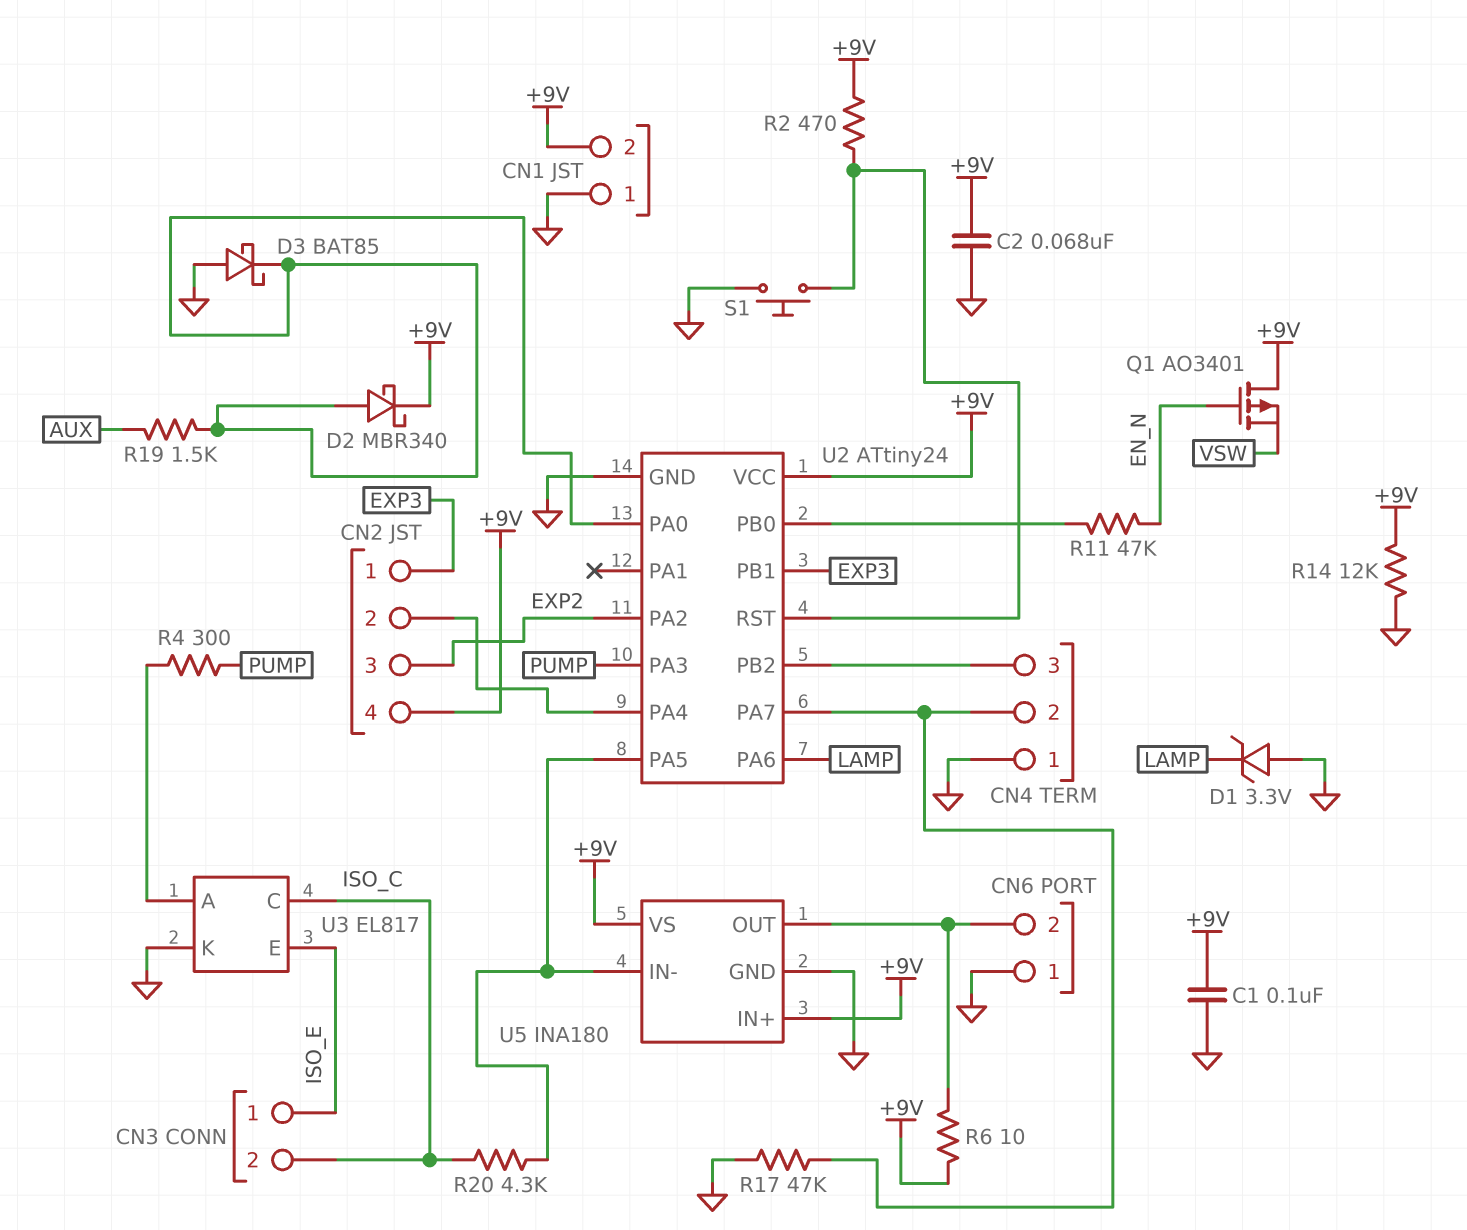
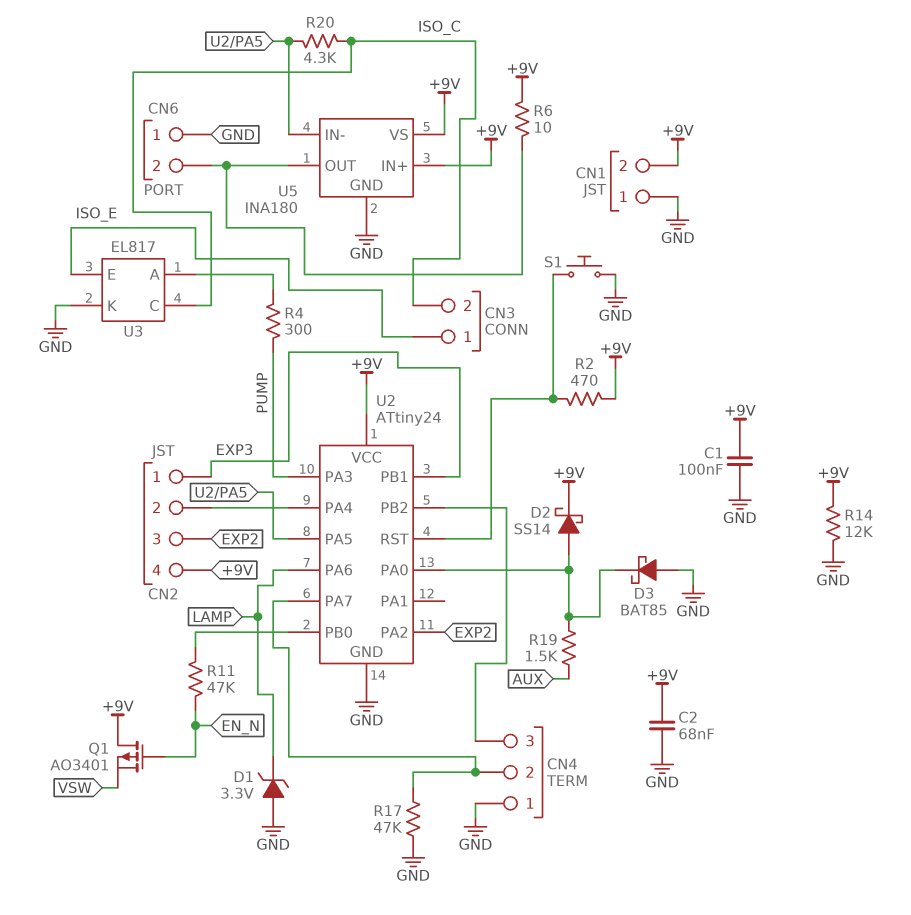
D2: schottky MBR340 (A U2/PA0, K +9V) -> schottky SS14 (A U2/PA0, K +9V)

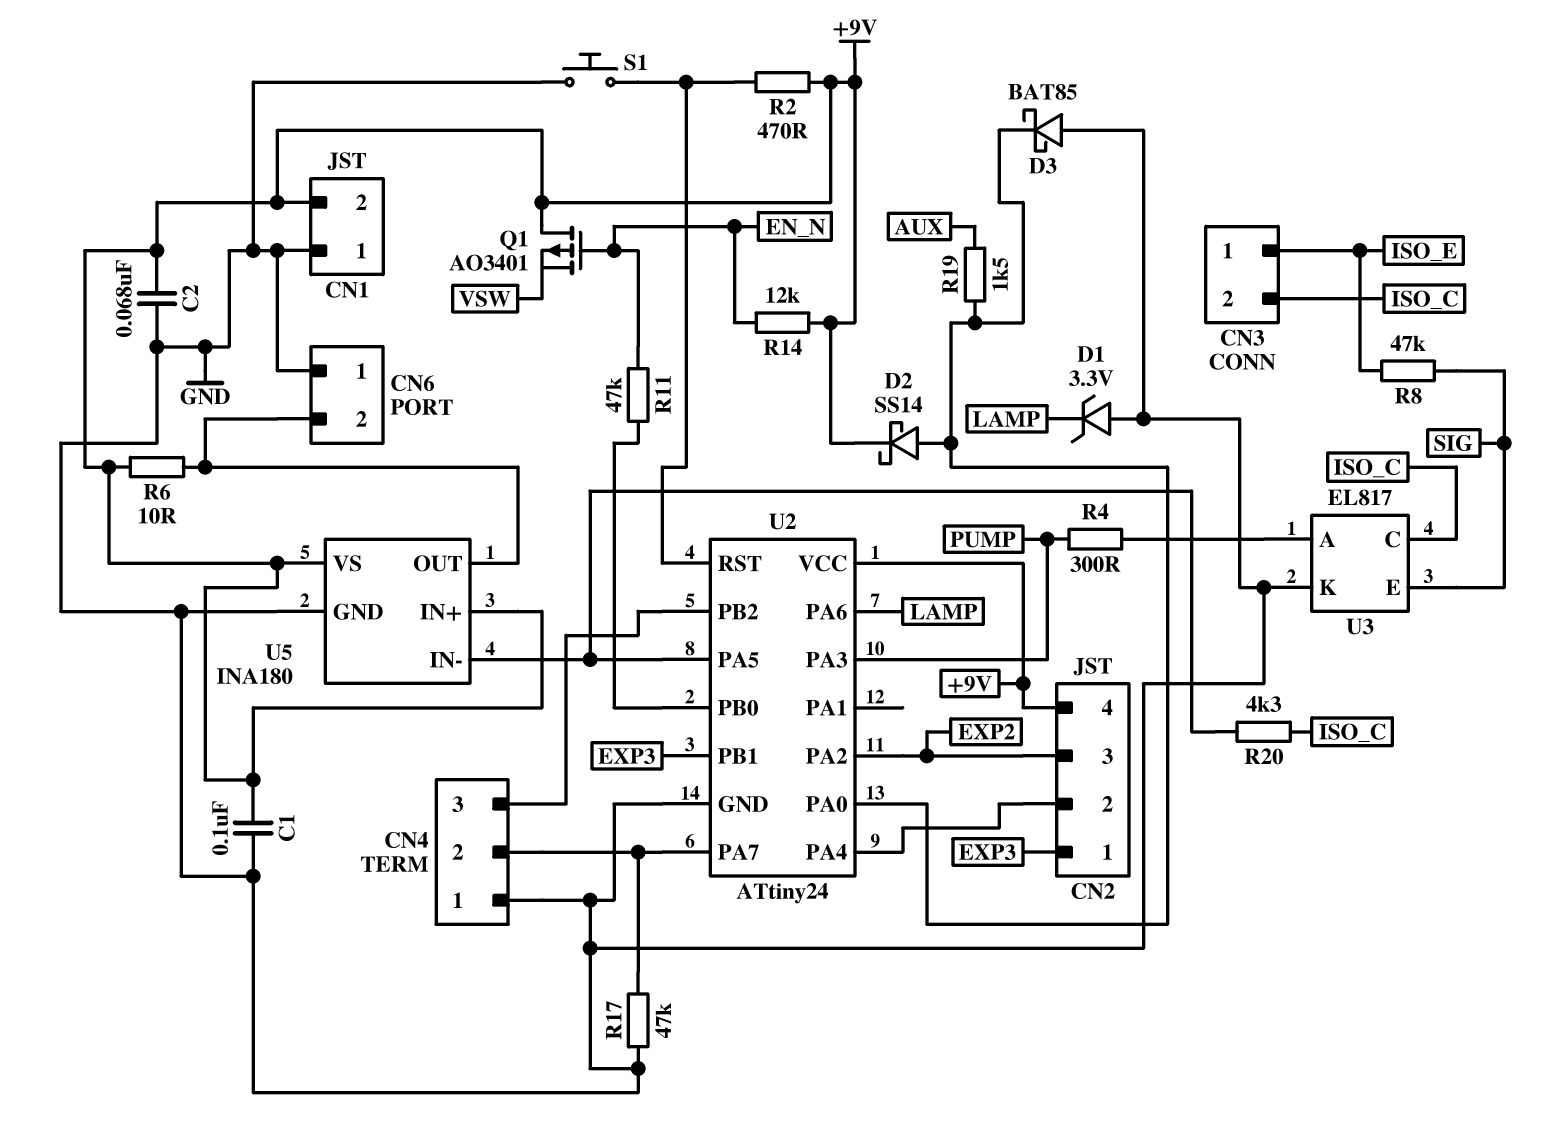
R8: none -> 47k (ISO_E, SIG)
R14: 12k (+9V, GND) -> 12k (+9V, EN_N)
U3 pin E: ISO_E -> SIG

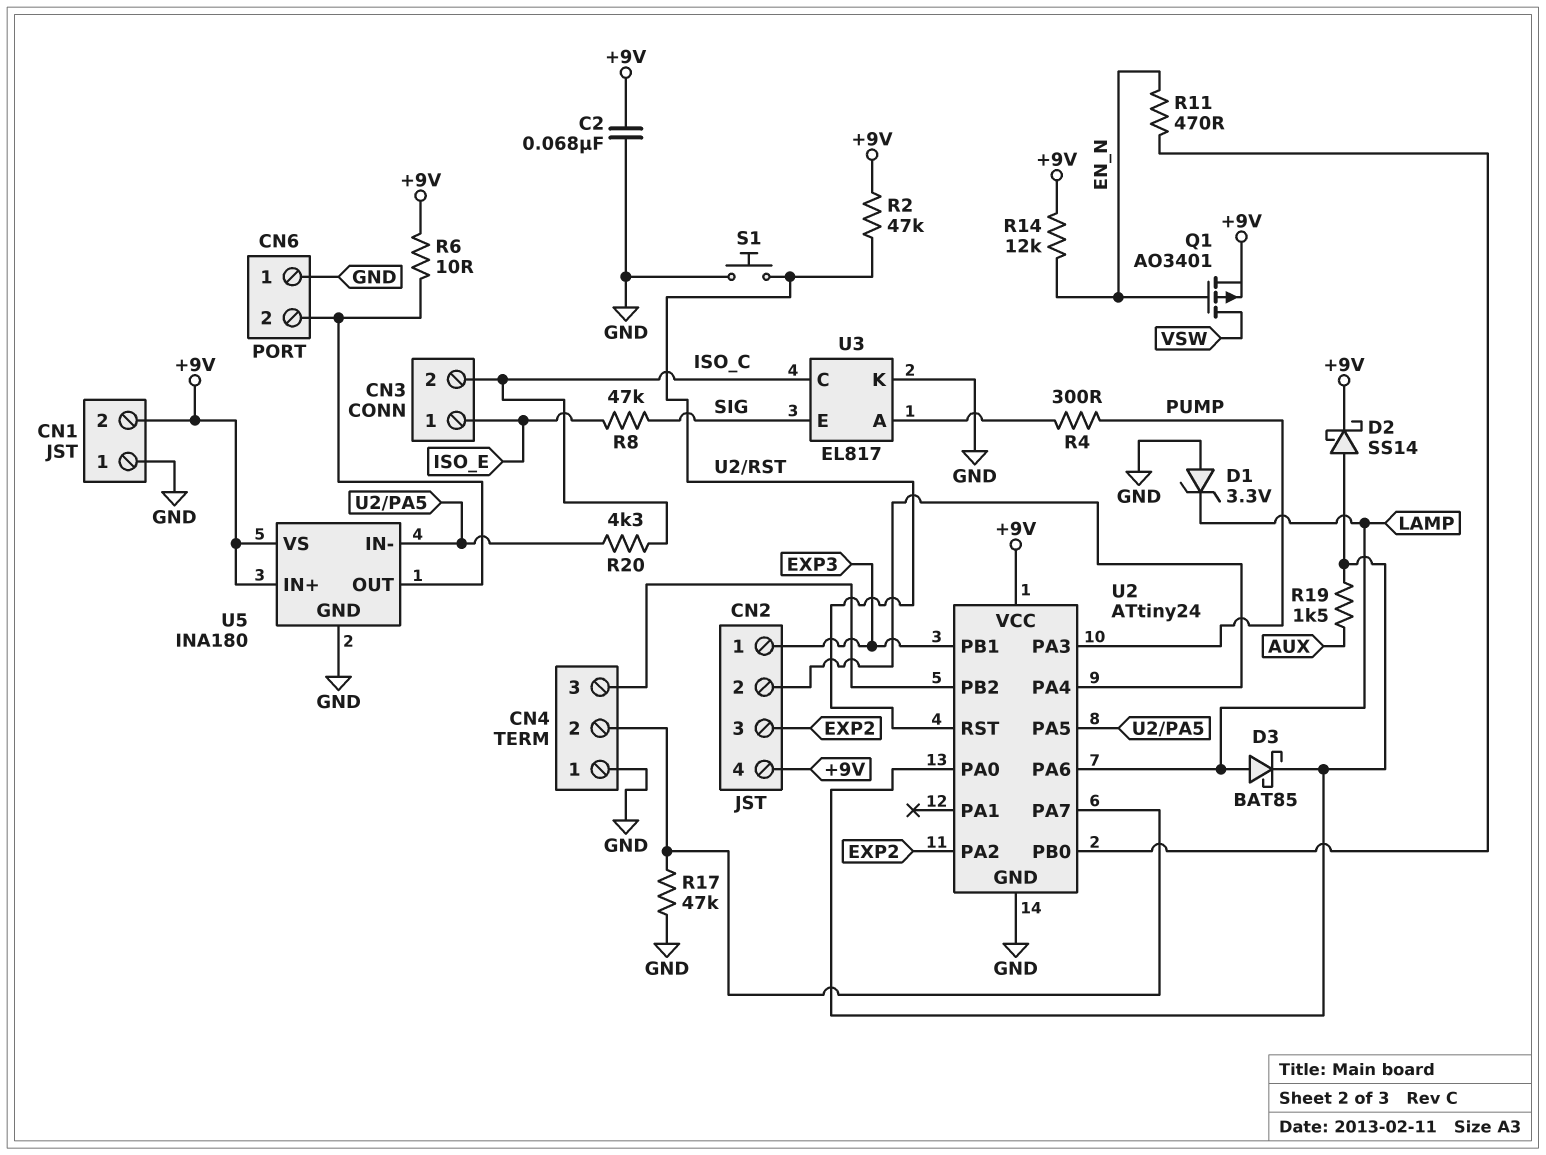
C1: 100nF (+9V, GND) -> none
D3: schottky BAT85 (A GND, K U2/PA0) -> schottky BAT85 (A LAMP, K U2/PA0)
Q1: PMOS AO3401 (G EN_N, D +9V, S VSW) -> PMOS AO3401 (G EN_N, D VSW, S +9V)
R2: 470 (+9V, U2/RST) -> 47k (+9V, U2/RST)
R11: 47k (EN_N, U2/PB0) -> 470 (EN_N, U2/PB0)

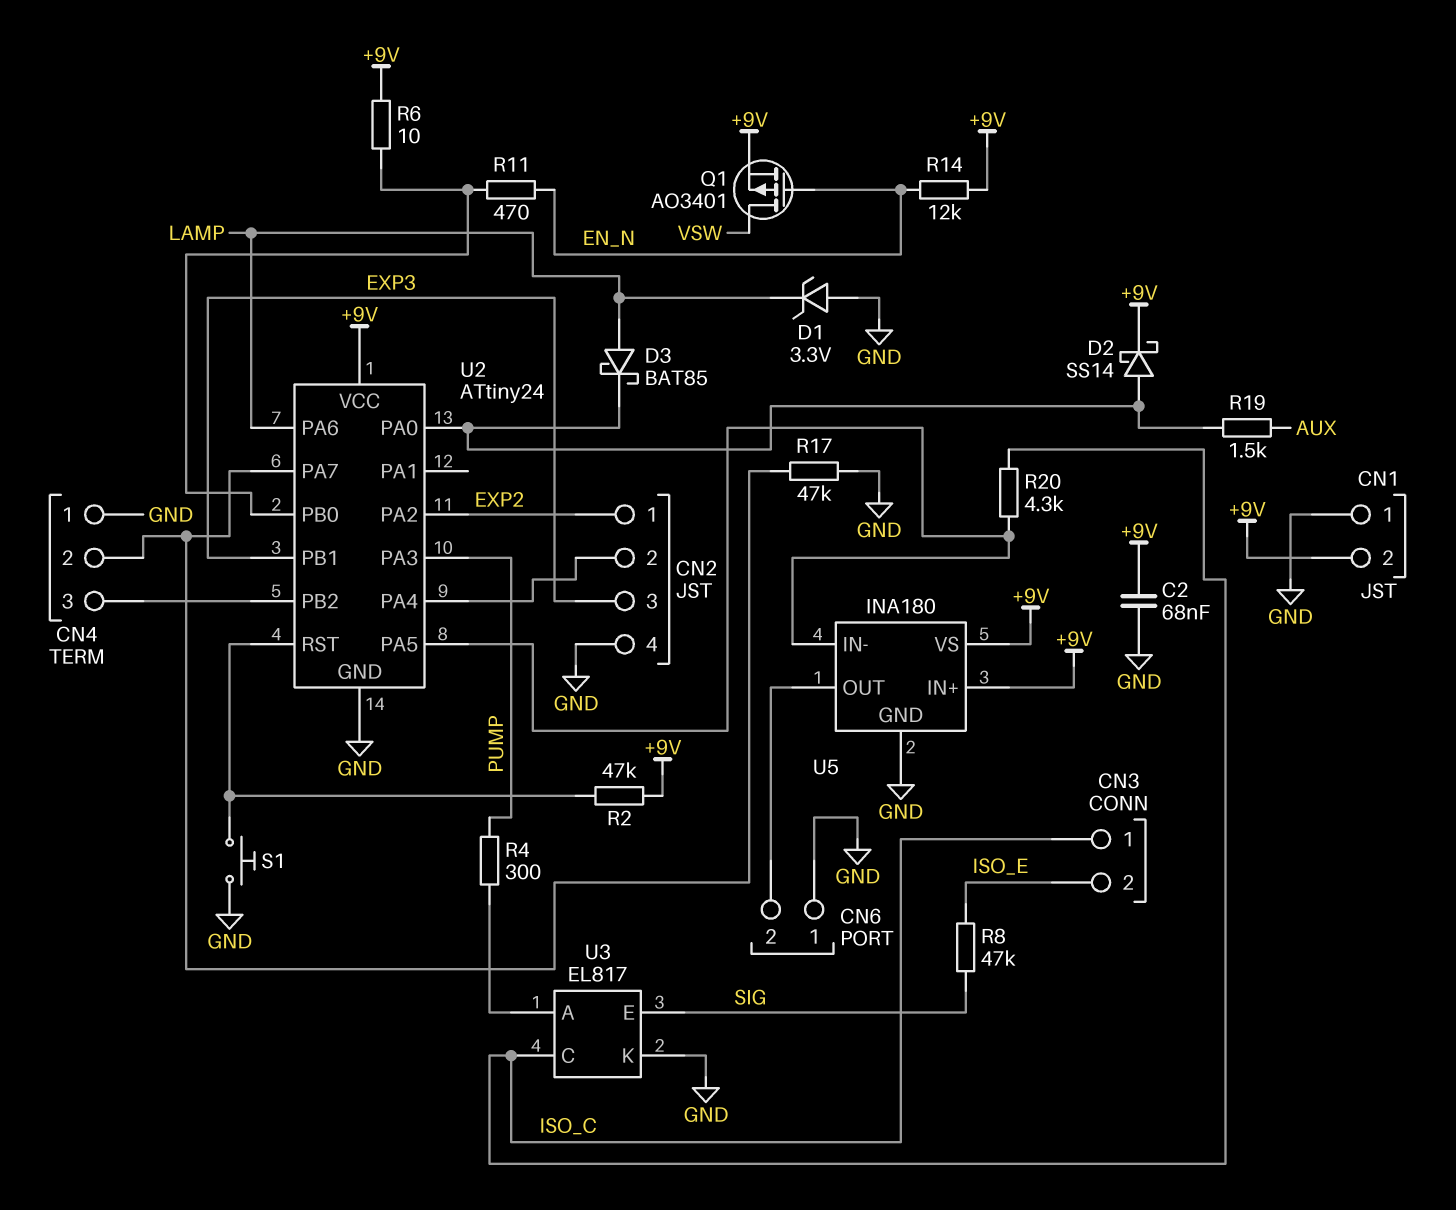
CN2 pin 1: EXP3 -> EXP2
CN2 pin 3: EXP2 -> EXP3
CN2 pin 4: +9V -> GND
CN3 pin 1: ISO_E -> ISO_C
CN3 pin 2: ISO_C -> ISO_E
R6: 10 (+9V, CN6/2) -> 10 (+9V, U2/PB0)

